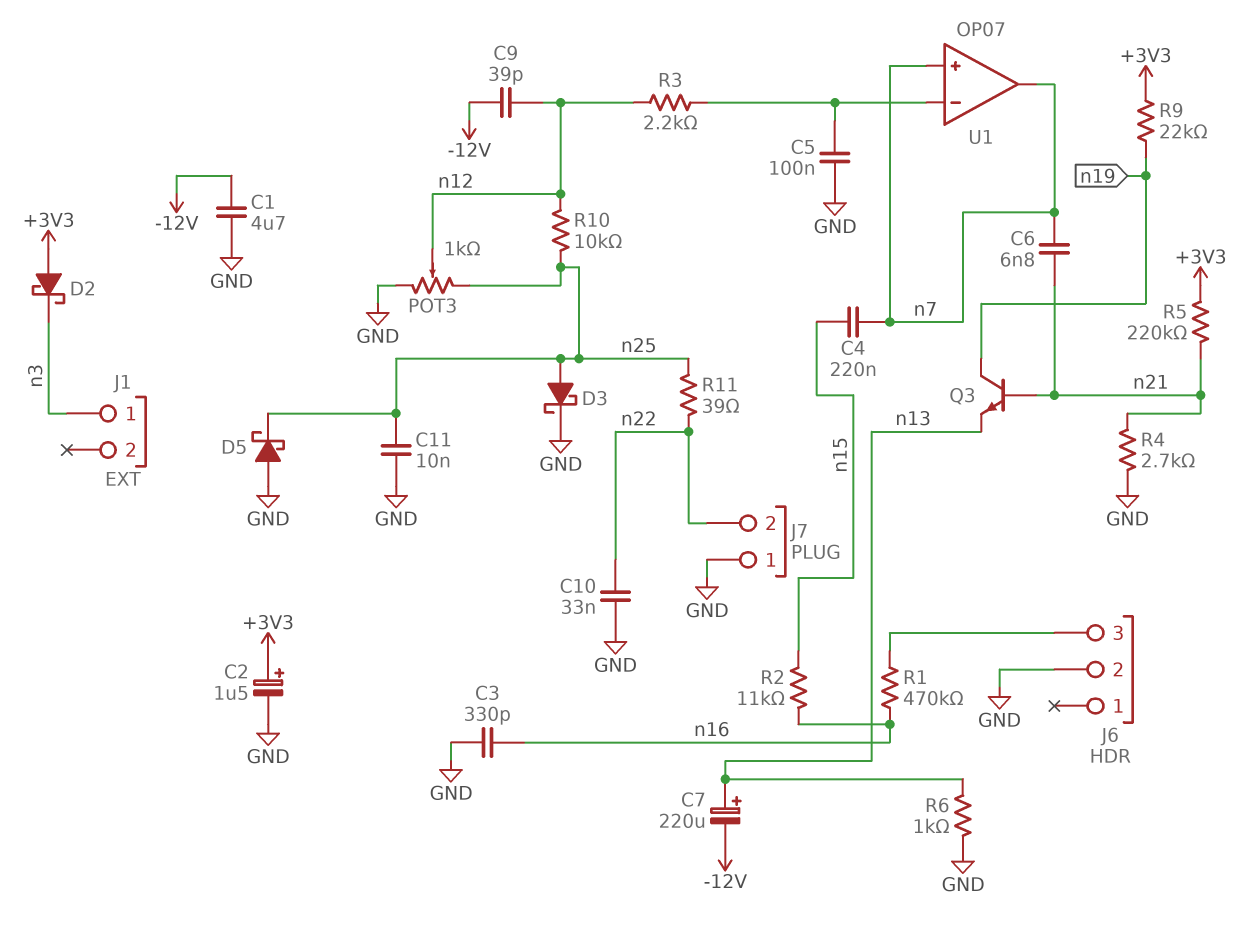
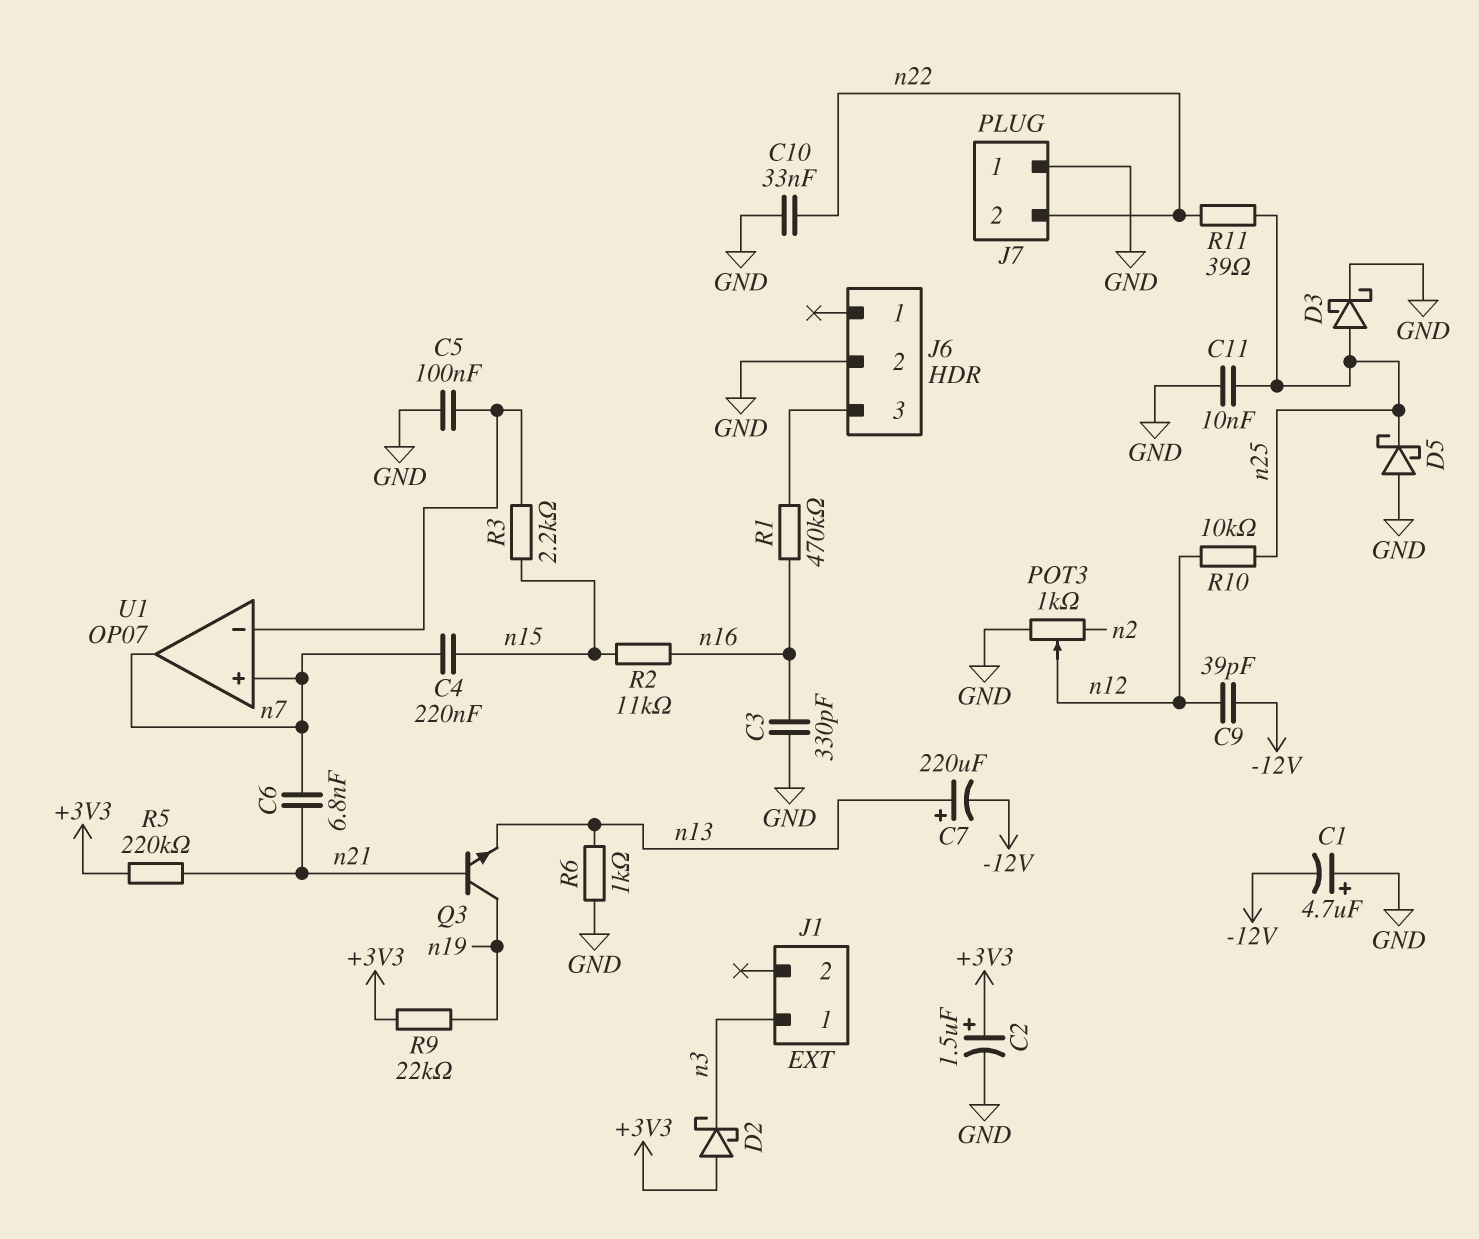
C1: 4.7uF (-12V, GND) -> 4.7uF (plus GND, minus -12V)
POT3: 1k (GND, n25, wiper n12) -> 1k (GND, n2, wiper n12)
R3: 2.2k (U1/in-, n12) -> 2.2k (U1/in-, n15)
R4: 2.7k (GND, n21) -> none

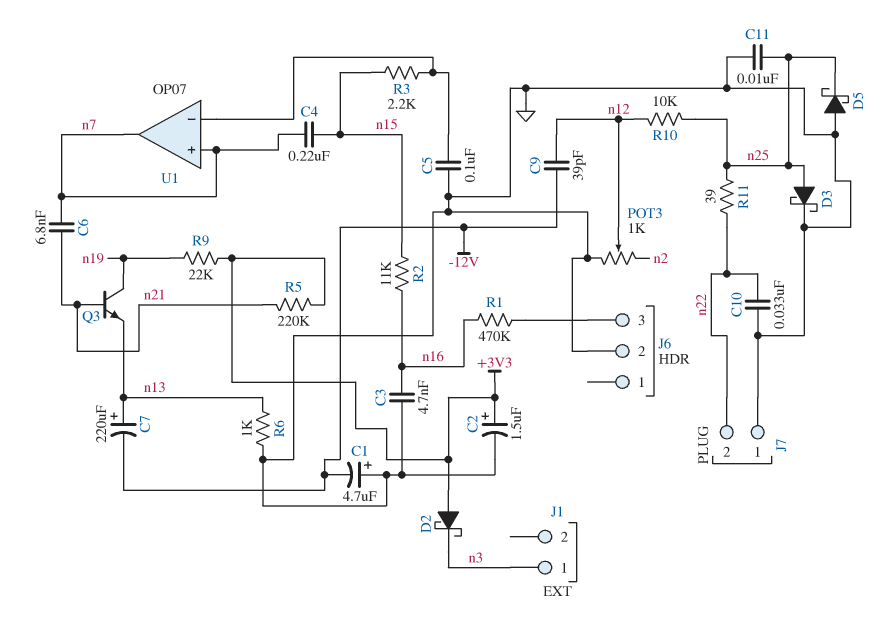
C3: 330pF (GND, n16) -> 4.7nF (GND, n16)

